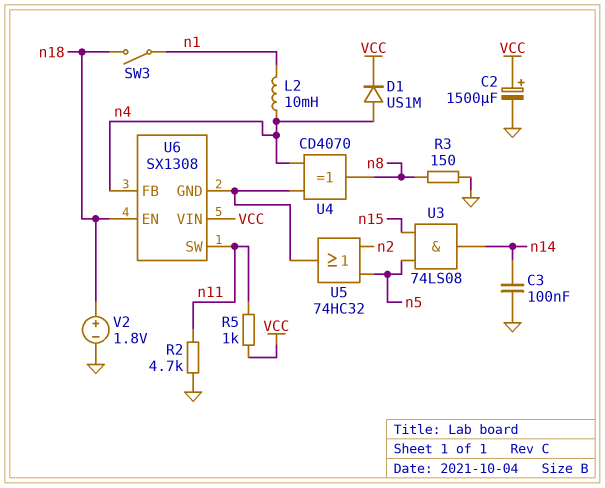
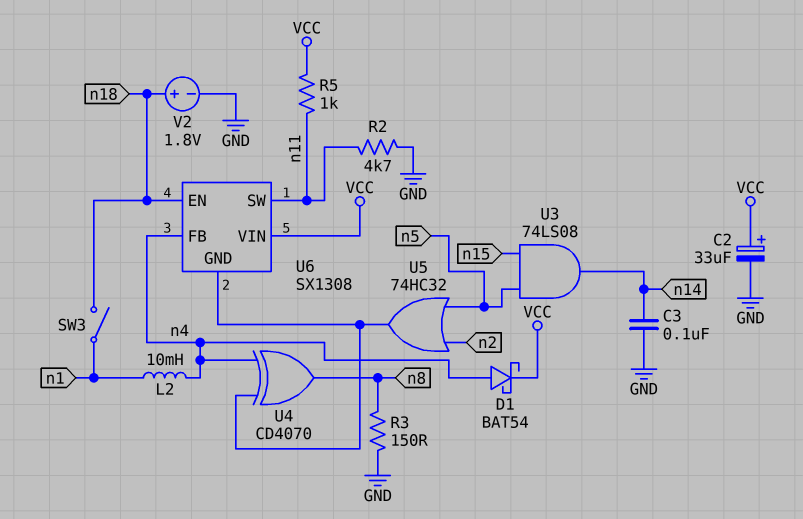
C2: 1500uF (plus VCC, minus GND) -> 33uF (plus VCC, minus GND)
D1: diode US1M (A n4, K VCC) -> schottky BAT54 (A n4, K VCC)

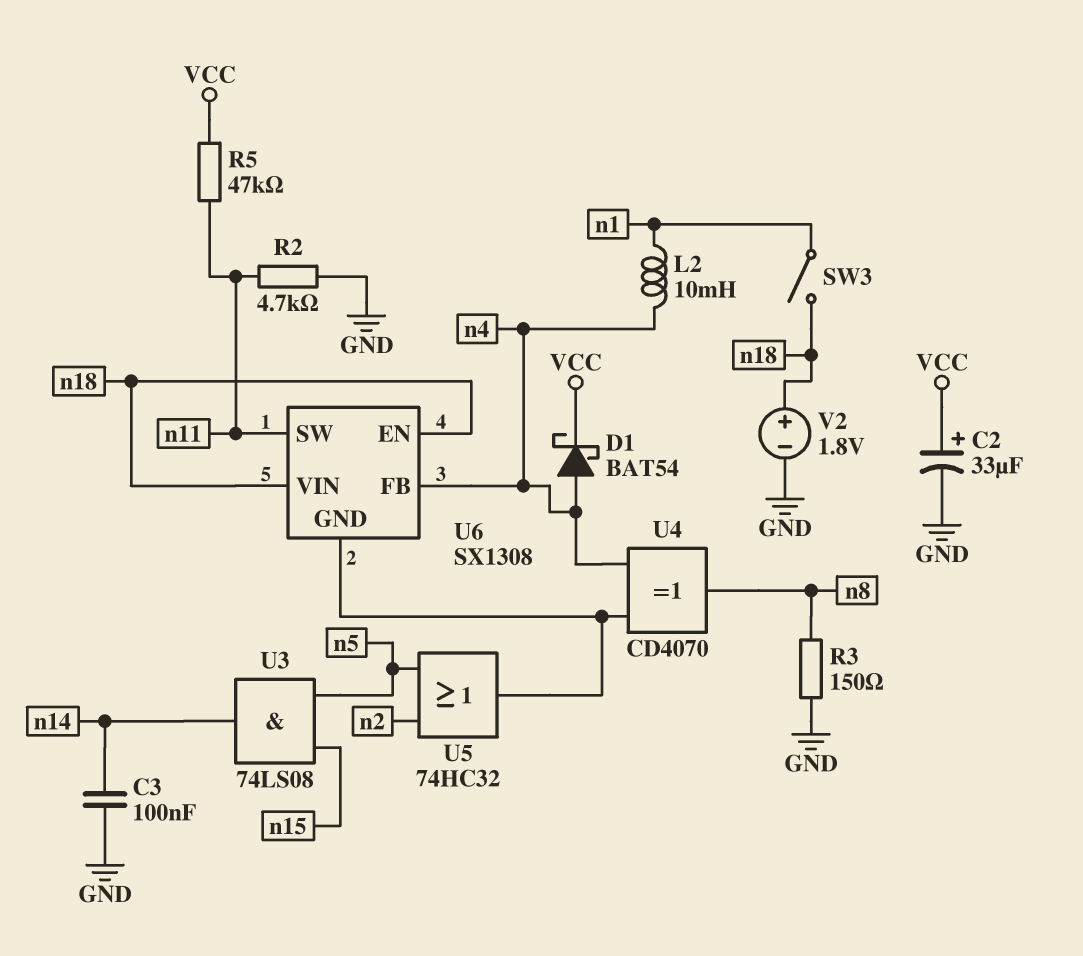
R5: 1k (VCC, n11) -> 47k (VCC, n11)
U6 pin VIN: VCC -> n18

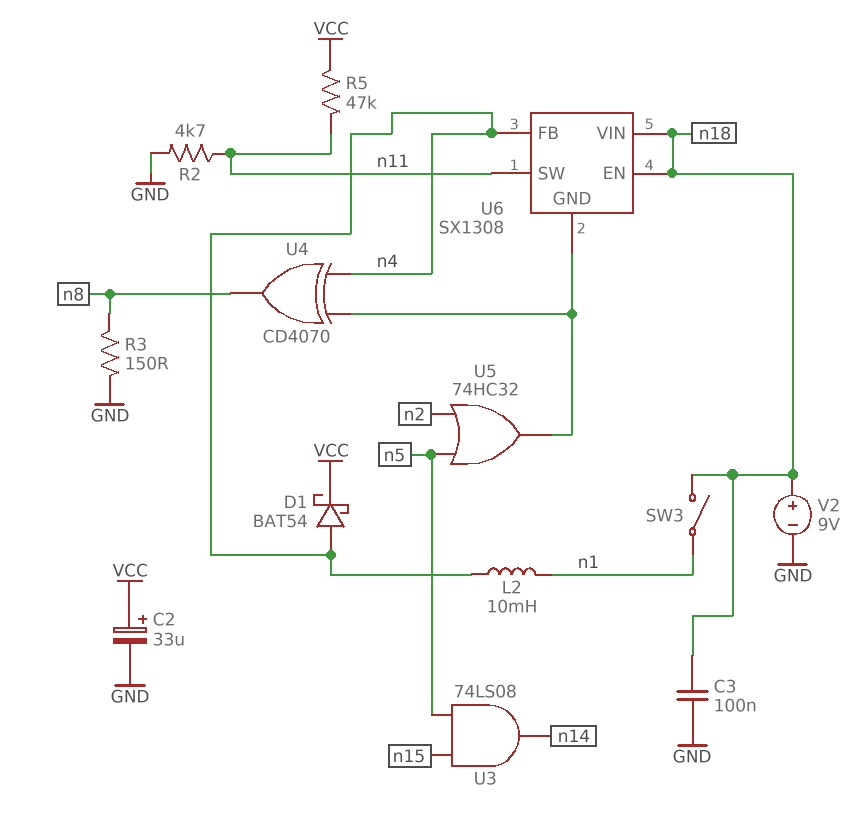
C3: 100nF (GND, n14) -> 100nF (GND, n18)
V2: 1.8V (plus n18, minus GND) -> 9V (plus n18, minus GND)

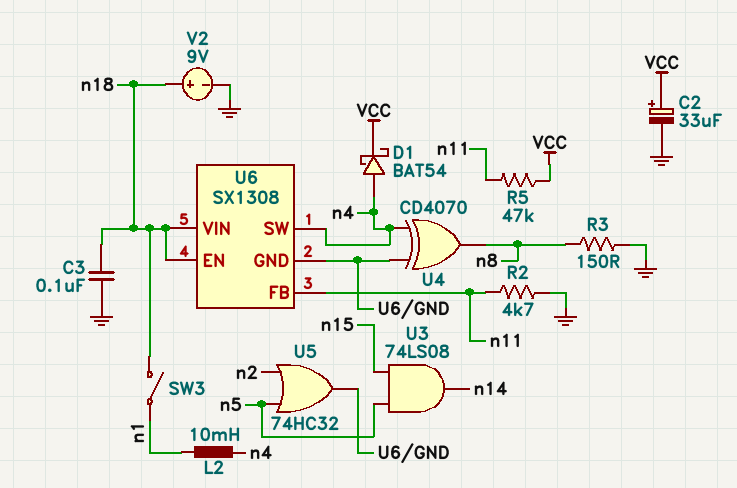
U6 pin FB: n4 -> n11
U6 pin SW: n11 -> n4

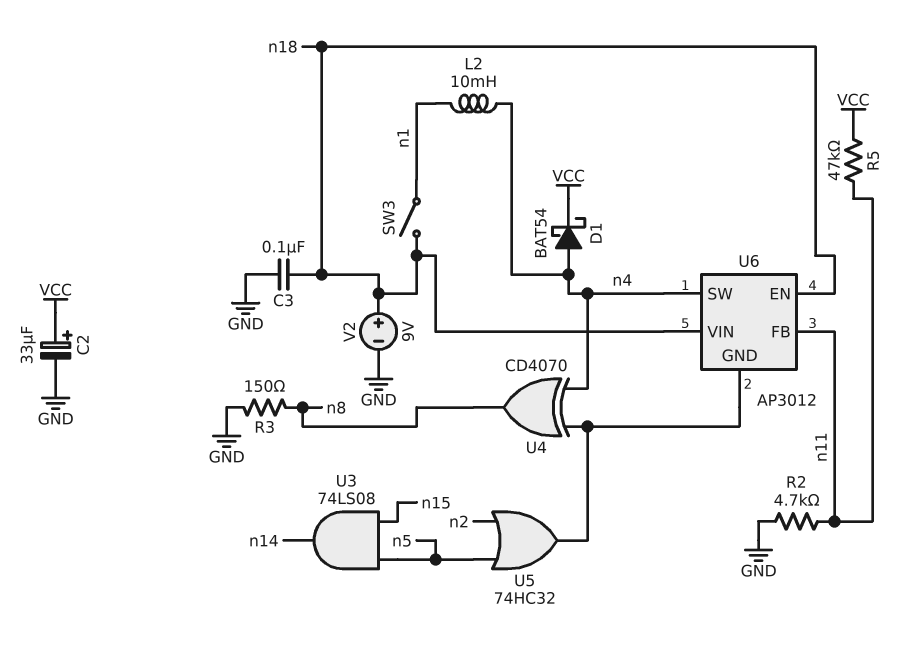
U6: SX1308 -> AP3012

